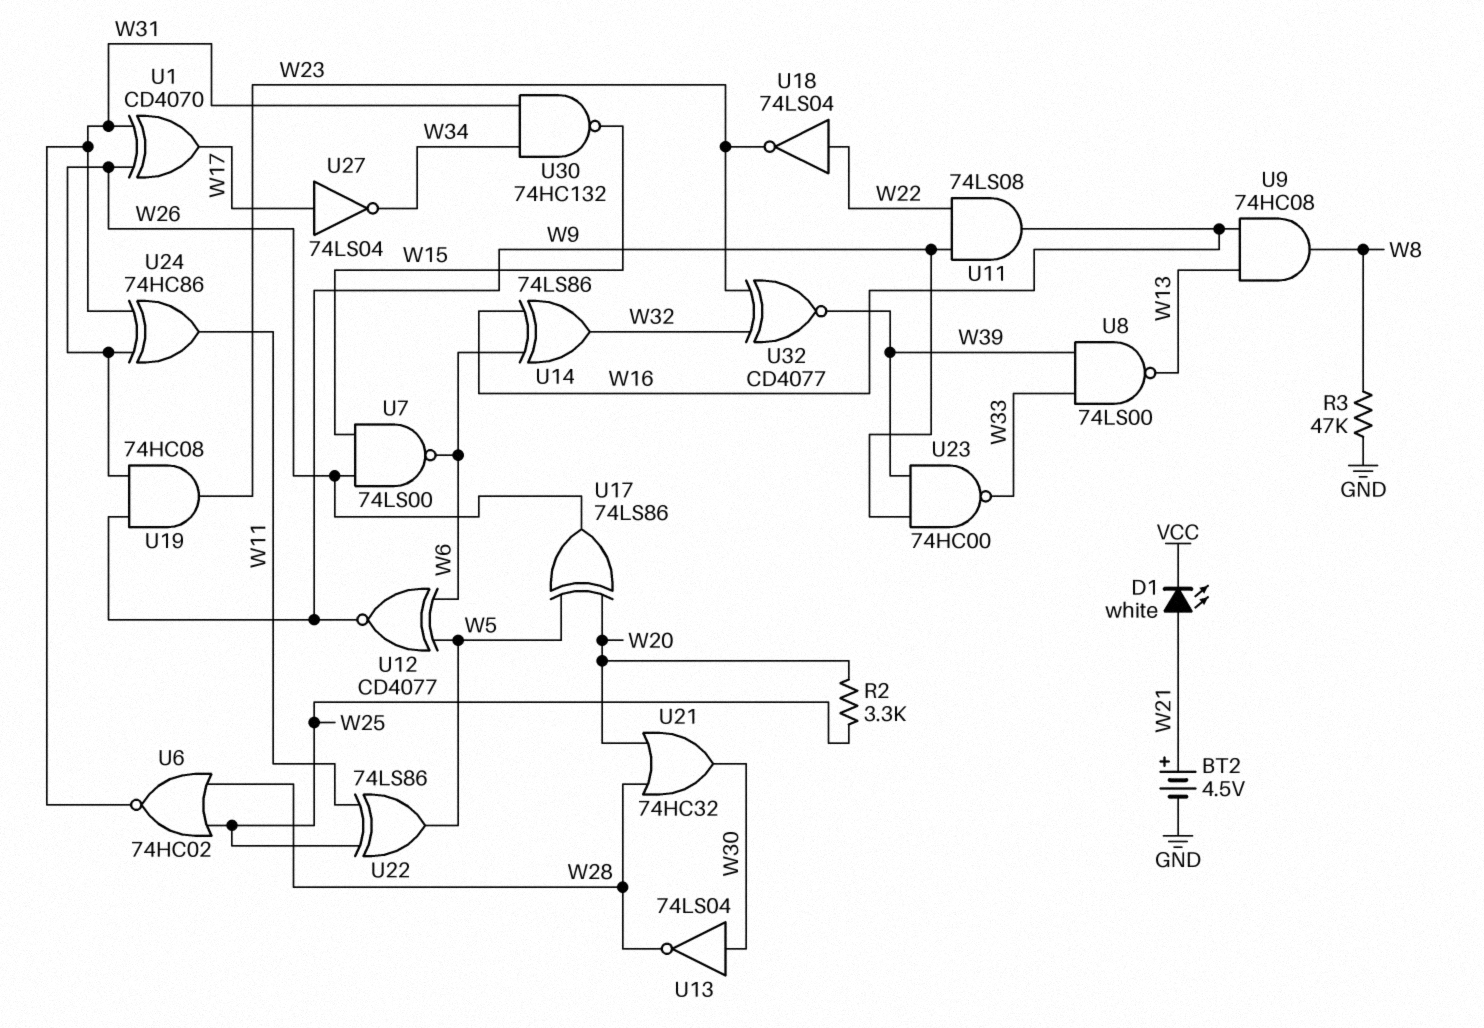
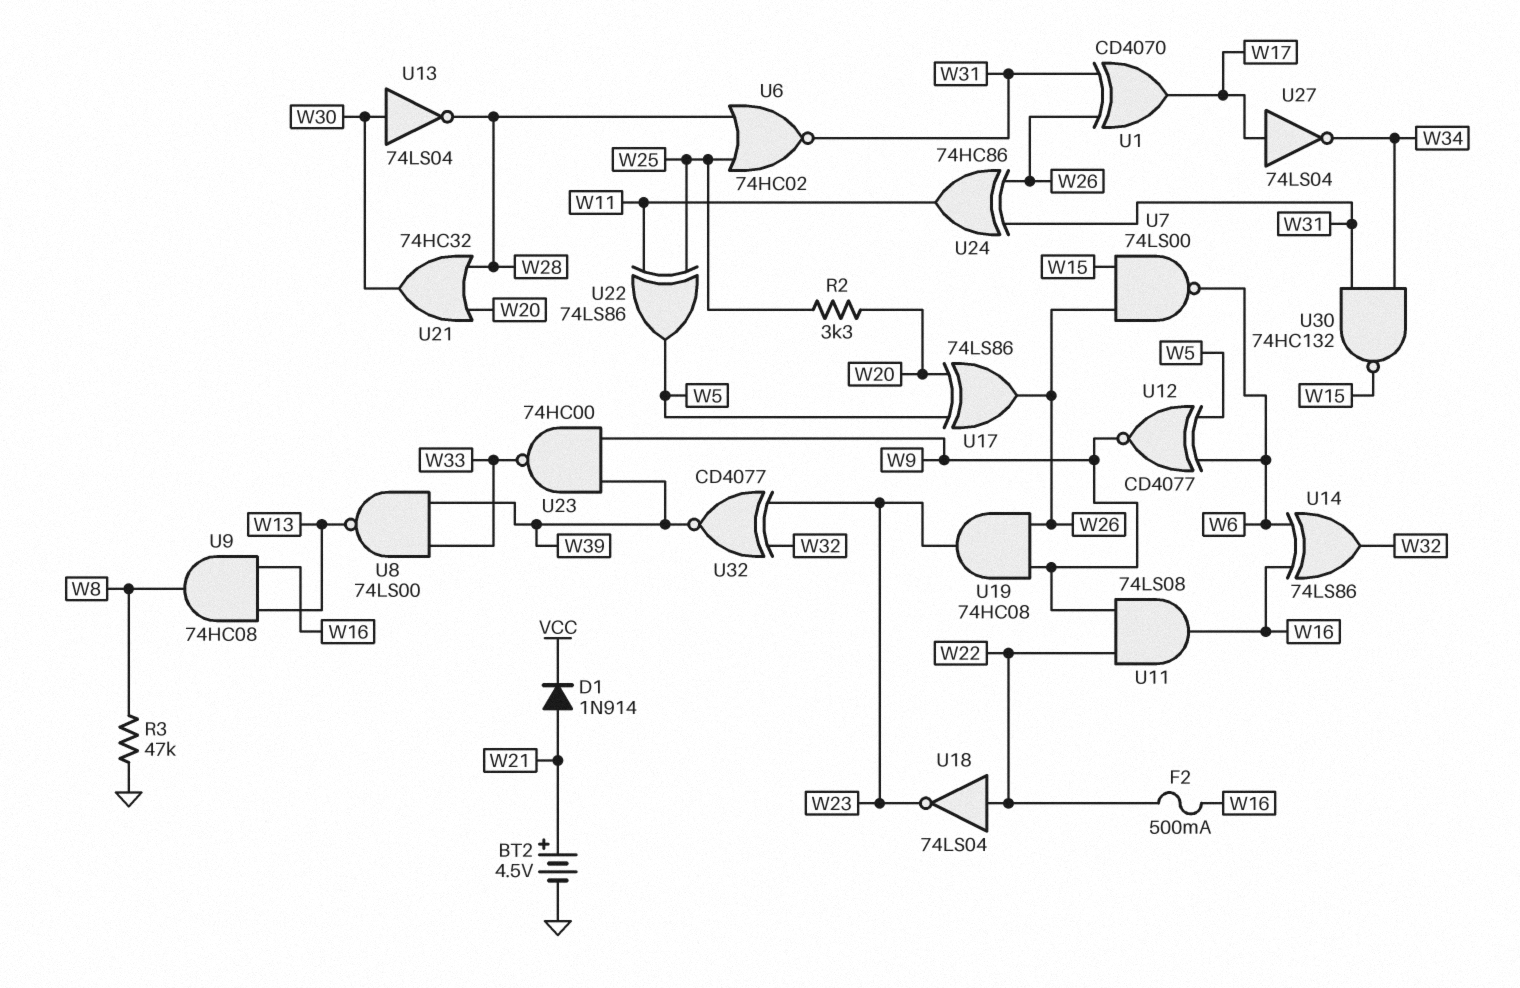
D1: LED white (A W21, K VCC) -> diode 1N914 (A W21, K VCC)
F2: none -> 500mA (W16, W22)

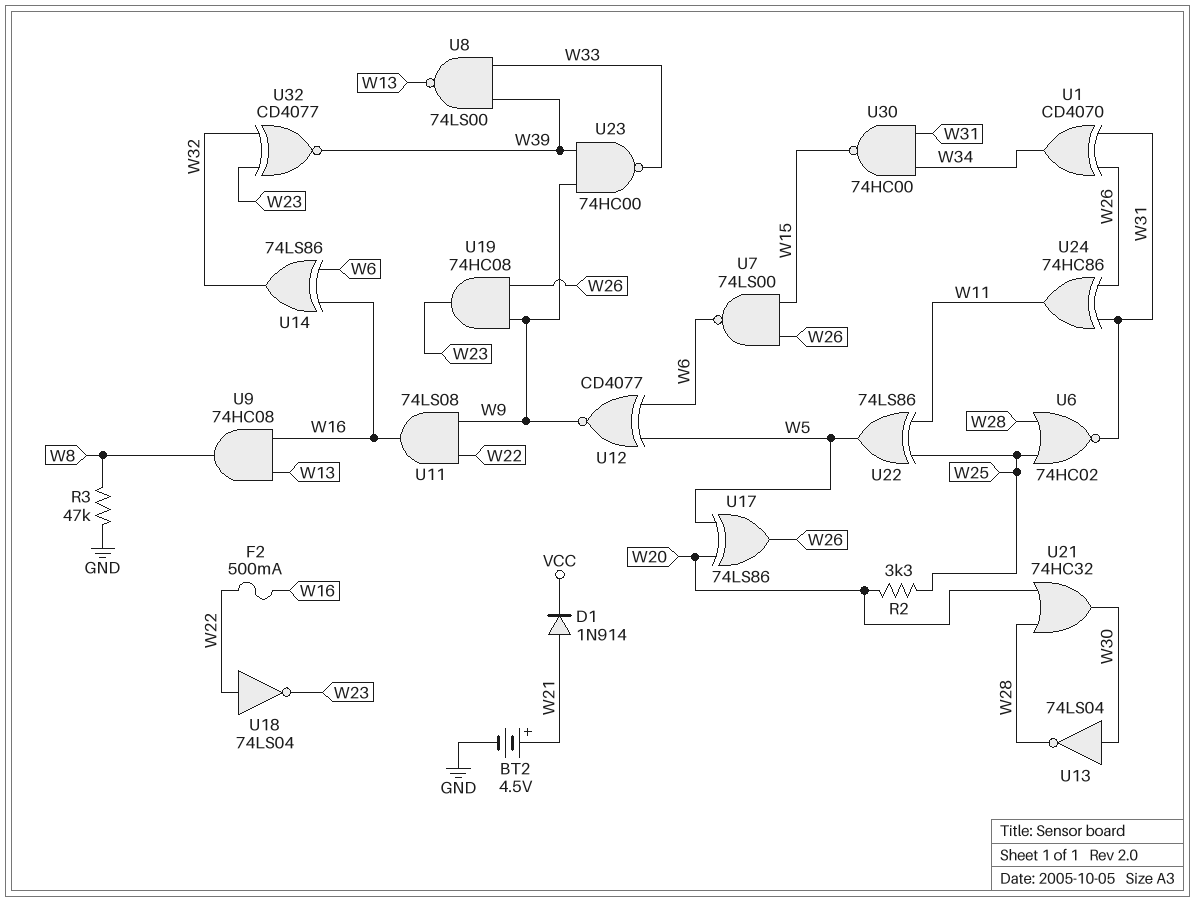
U1: XOR CD4070 (in W26, in W31, out W17) -> XOR CD4070 (in W26, in W31, out W34)
U27: NOT 74LS04 (in W17, out W34) -> none
U30: NAND 74HC132 (in W31, in W34, out W15) -> NAND 74HC00 (in W31, in W34, out W15)

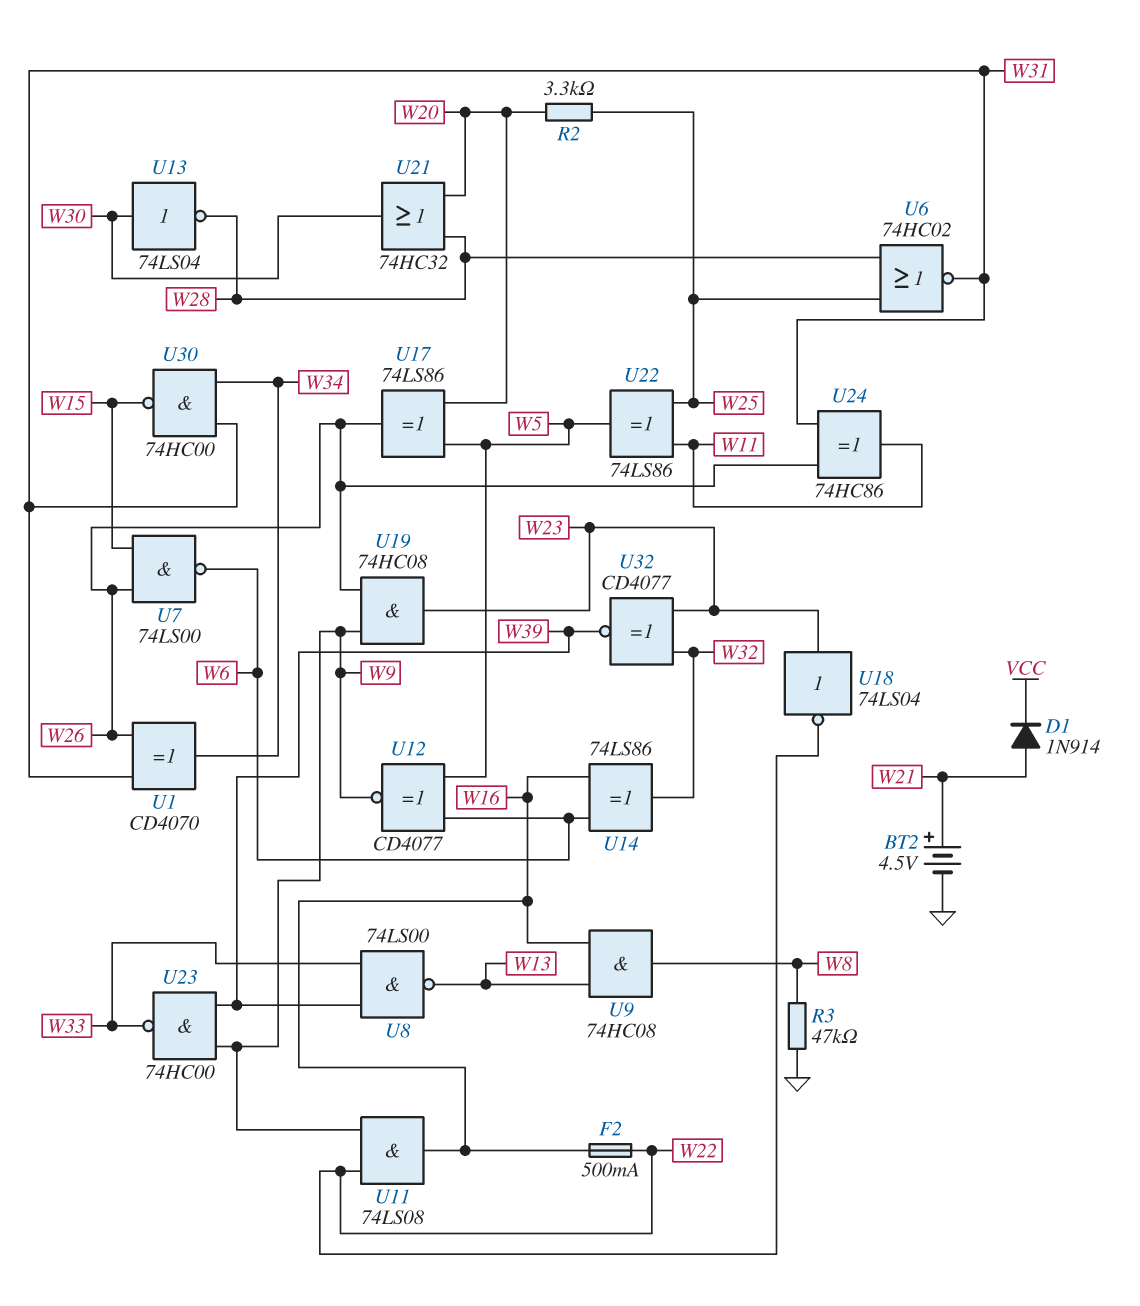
U18: NOT 74LS04 (in W22, out W23) -> NOT 74LS04 (in W23, out W22)

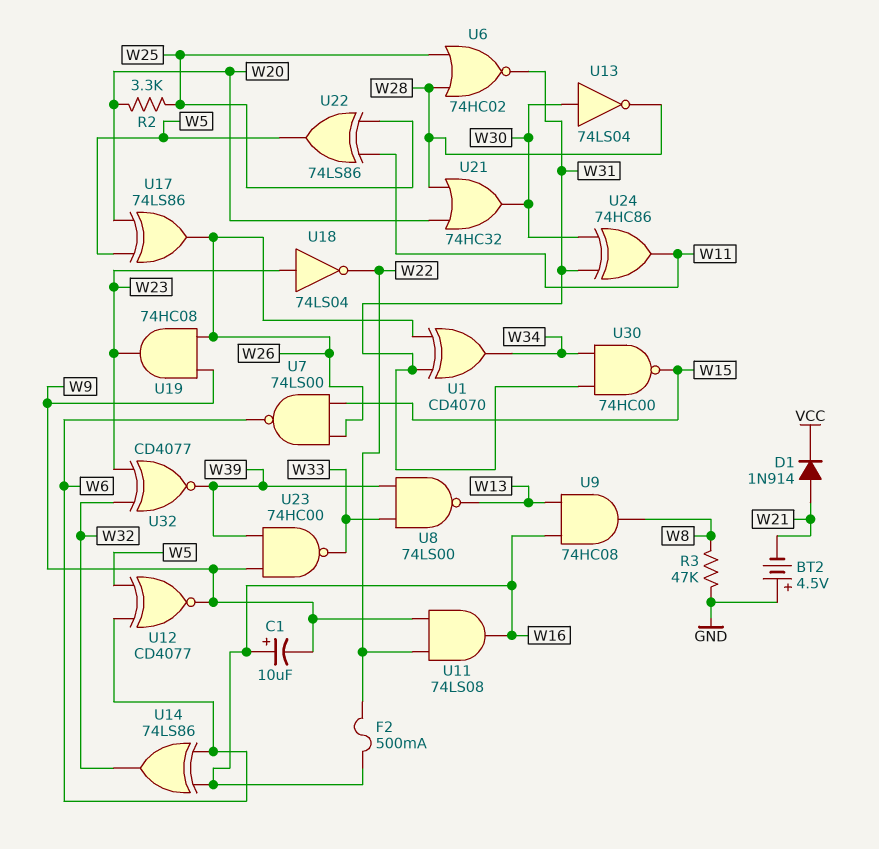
BT2: 4.5V (plus W21, minus GND) -> 4.5V (plus GND, minus W21)
C1: none -> 10uF (plus W16, minus W9)
U24: XOR 74HC86 (in W26, in W31, out W11) -> XOR 74HC86 (in W30, in W31, out W11)

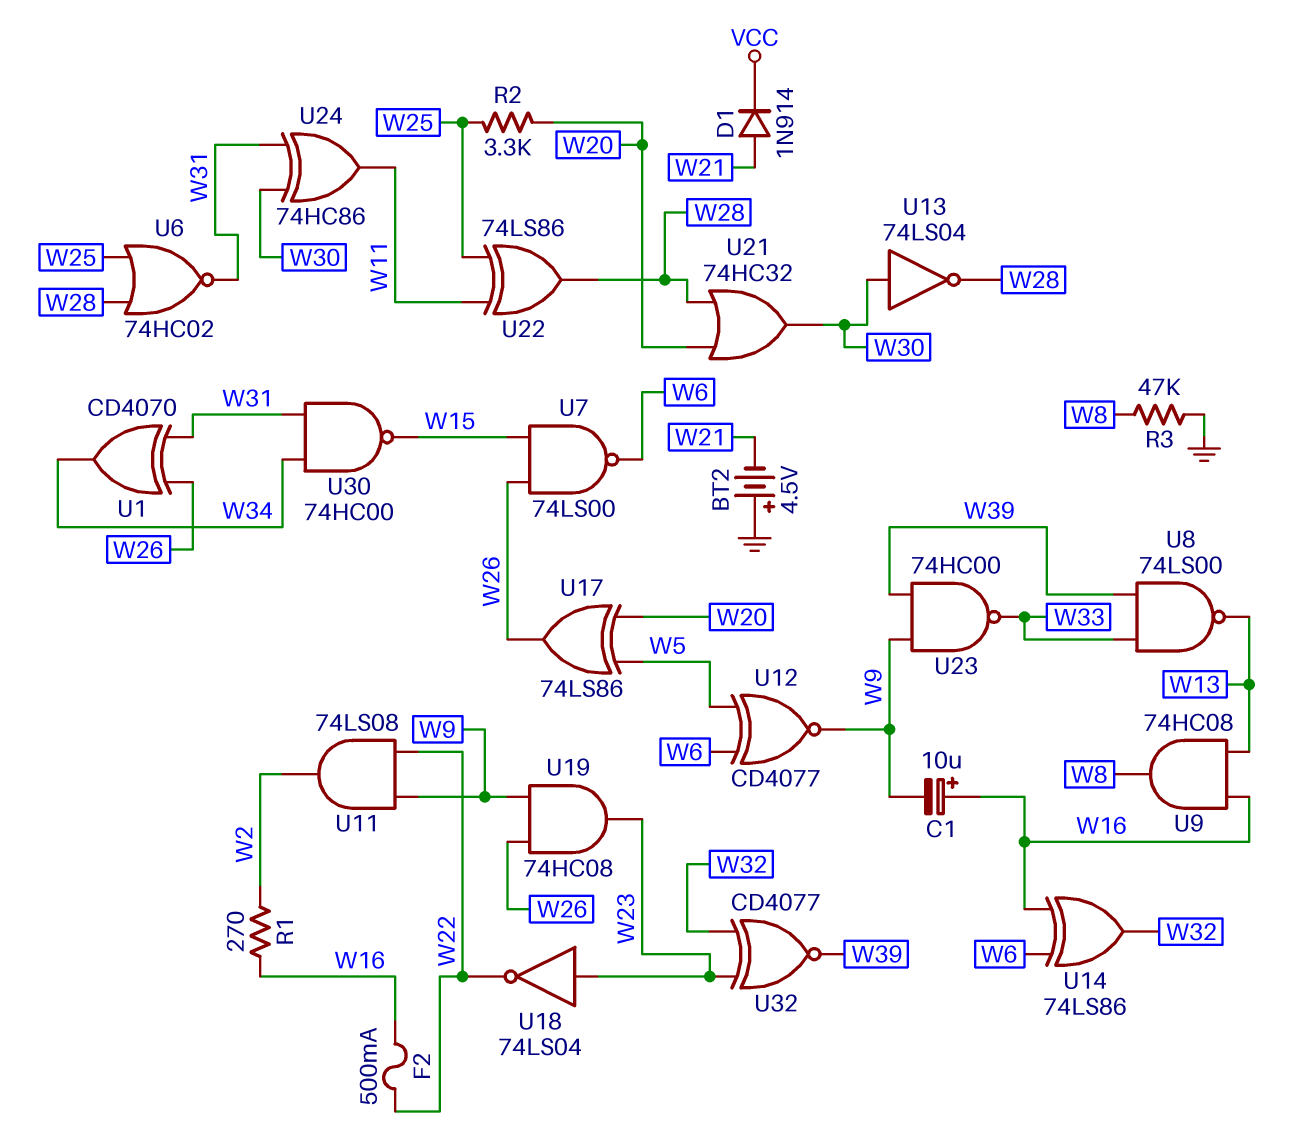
R1: none -> 270 (W2, W16)
U11: AND 74LS08 (in W9, in W22, out W16) -> AND 74LS08 (in W9, in W22, out W2)
U22: XOR 74LS86 (in W11, in W25, out W5) -> XOR 74LS86 (in W11, in W25, out W28)

